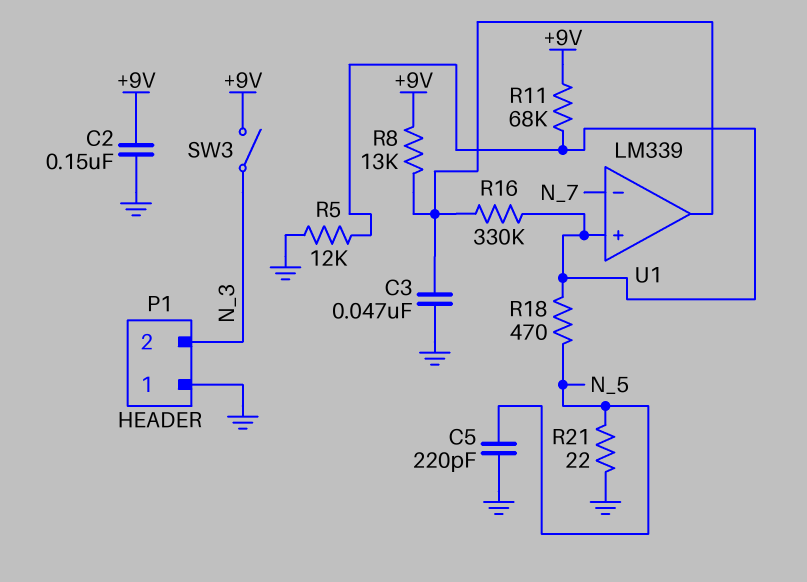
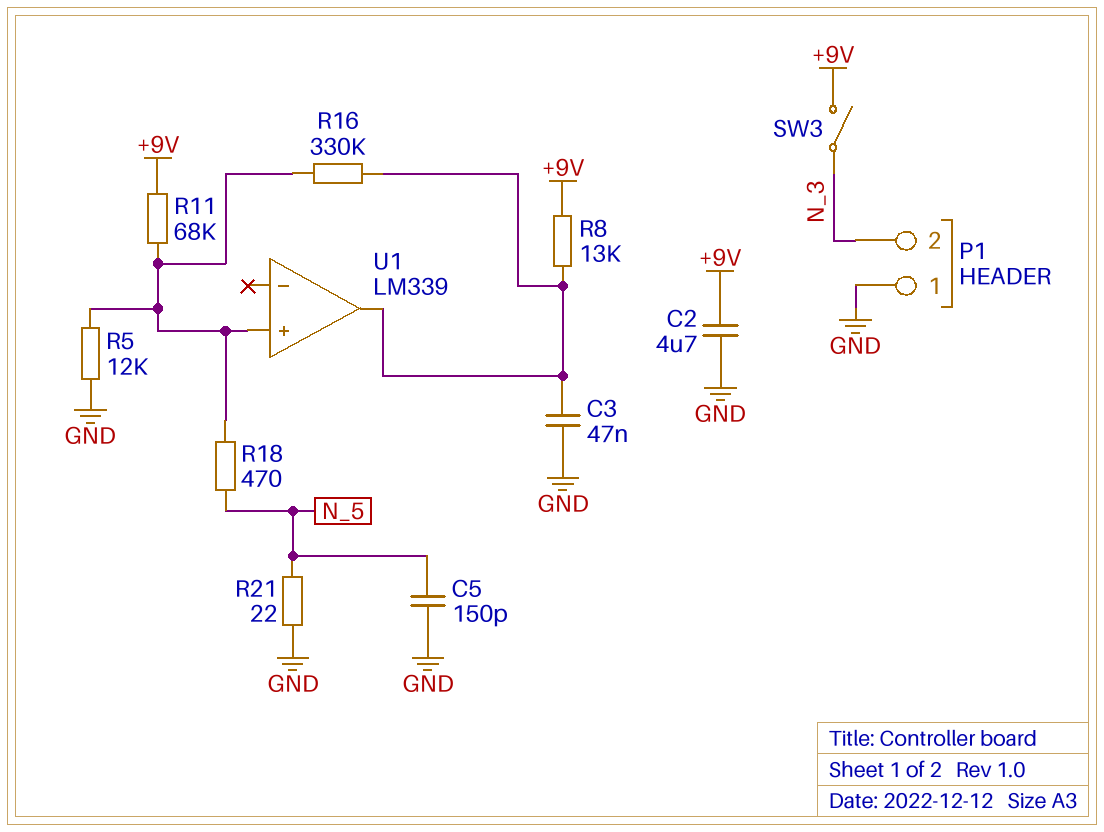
C2: 150nF (+9V, GND) -> 4.7uF (+9V, GND)
C5: 220pF (GND, N_5) -> 150pF (GND, N_5)
U1 pin in-: N_7 -> none

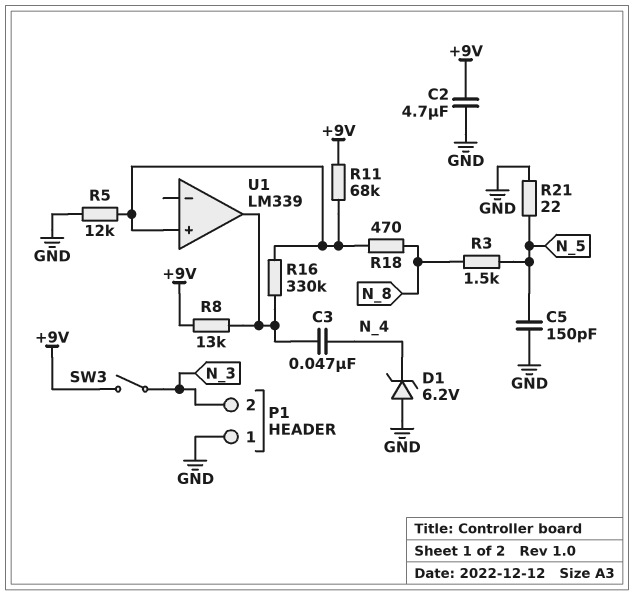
C3: 47nF (GND, U1/out) -> 47nF (N_4, U1/out)
D1: none -> zener 6.2V (A GND, K N_4)
R3: none -> 1.5k (N_5, N_8)
R18: 470 (N_5, U1/in+) -> 470 (N_8, U1/in+)

